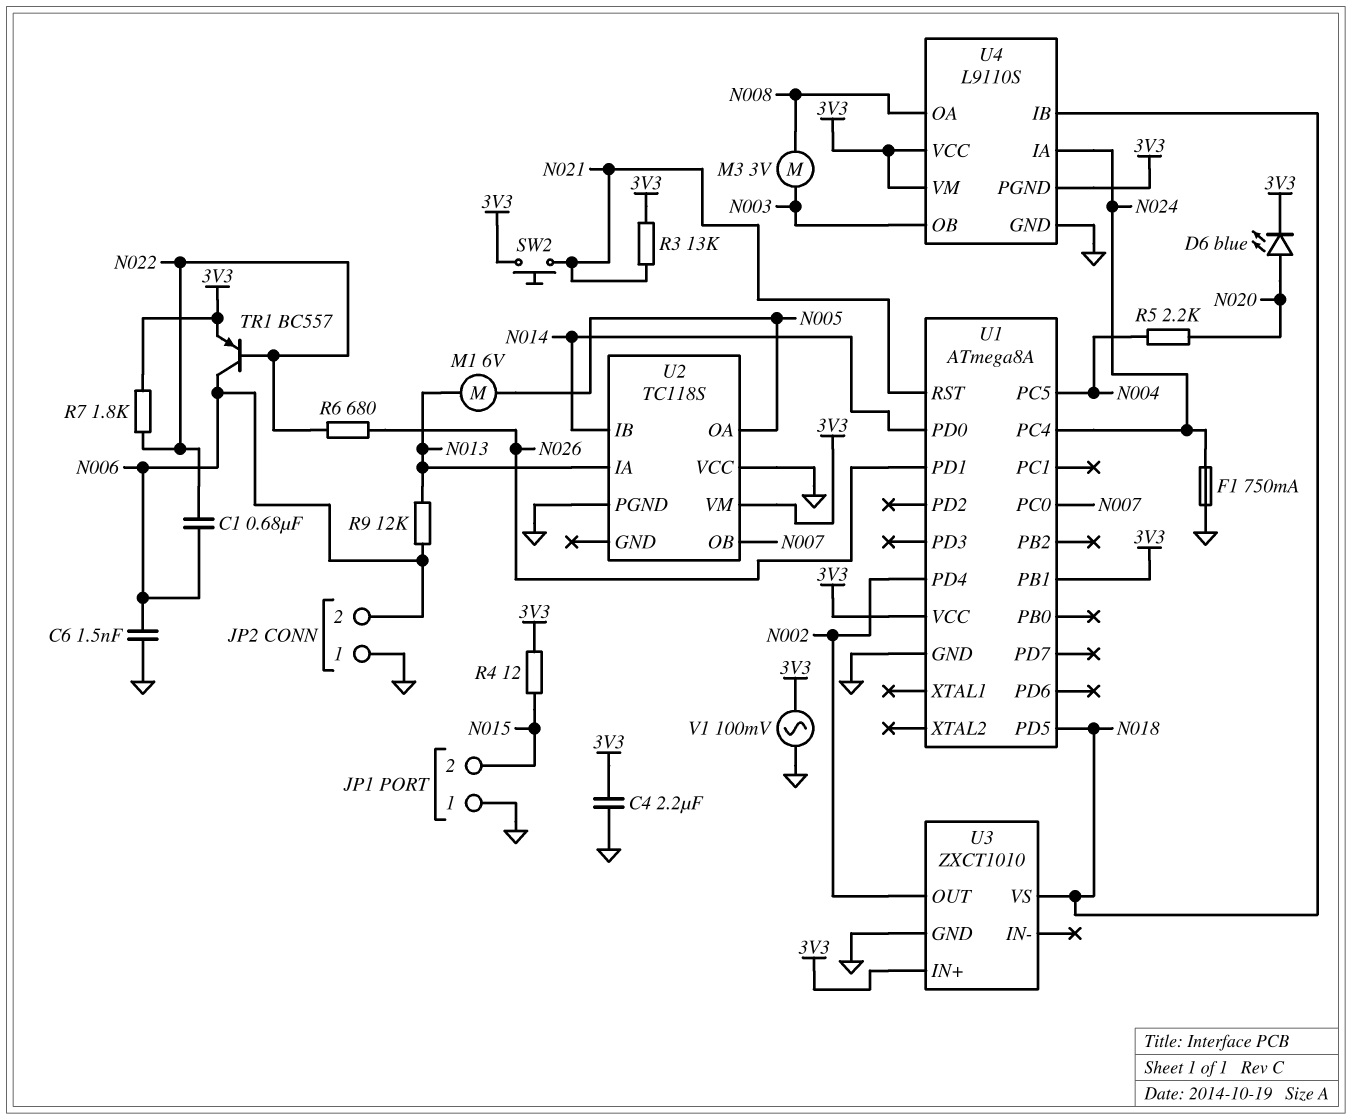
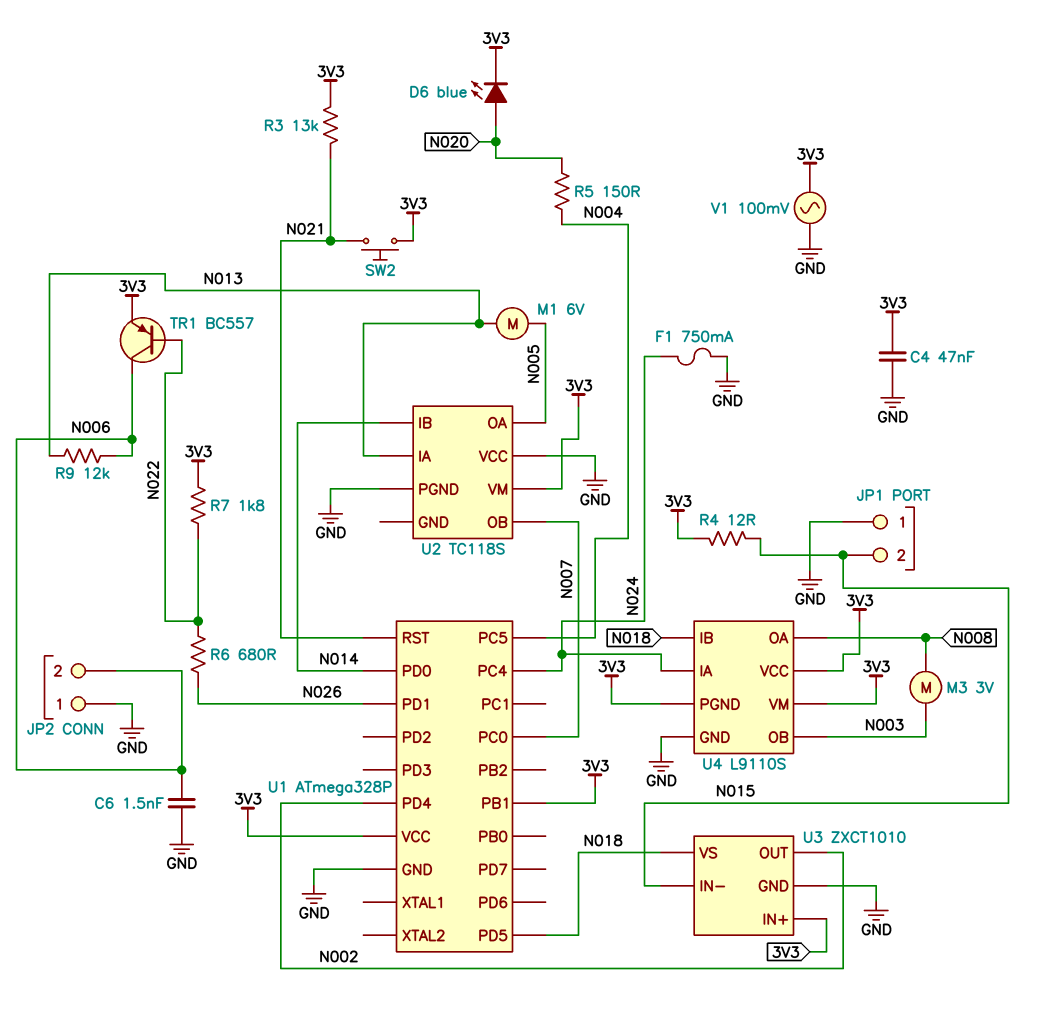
C1: 680nF (N006, N022) -> none
C4: 2.2uF (3V3, GND) -> 47nF (3V3, GND)
R5: 2.2k (N004, N020) -> 150 (N004, N020)
U1: ATmega8A -> ATmega328P
U3 pin IN-: none -> N015

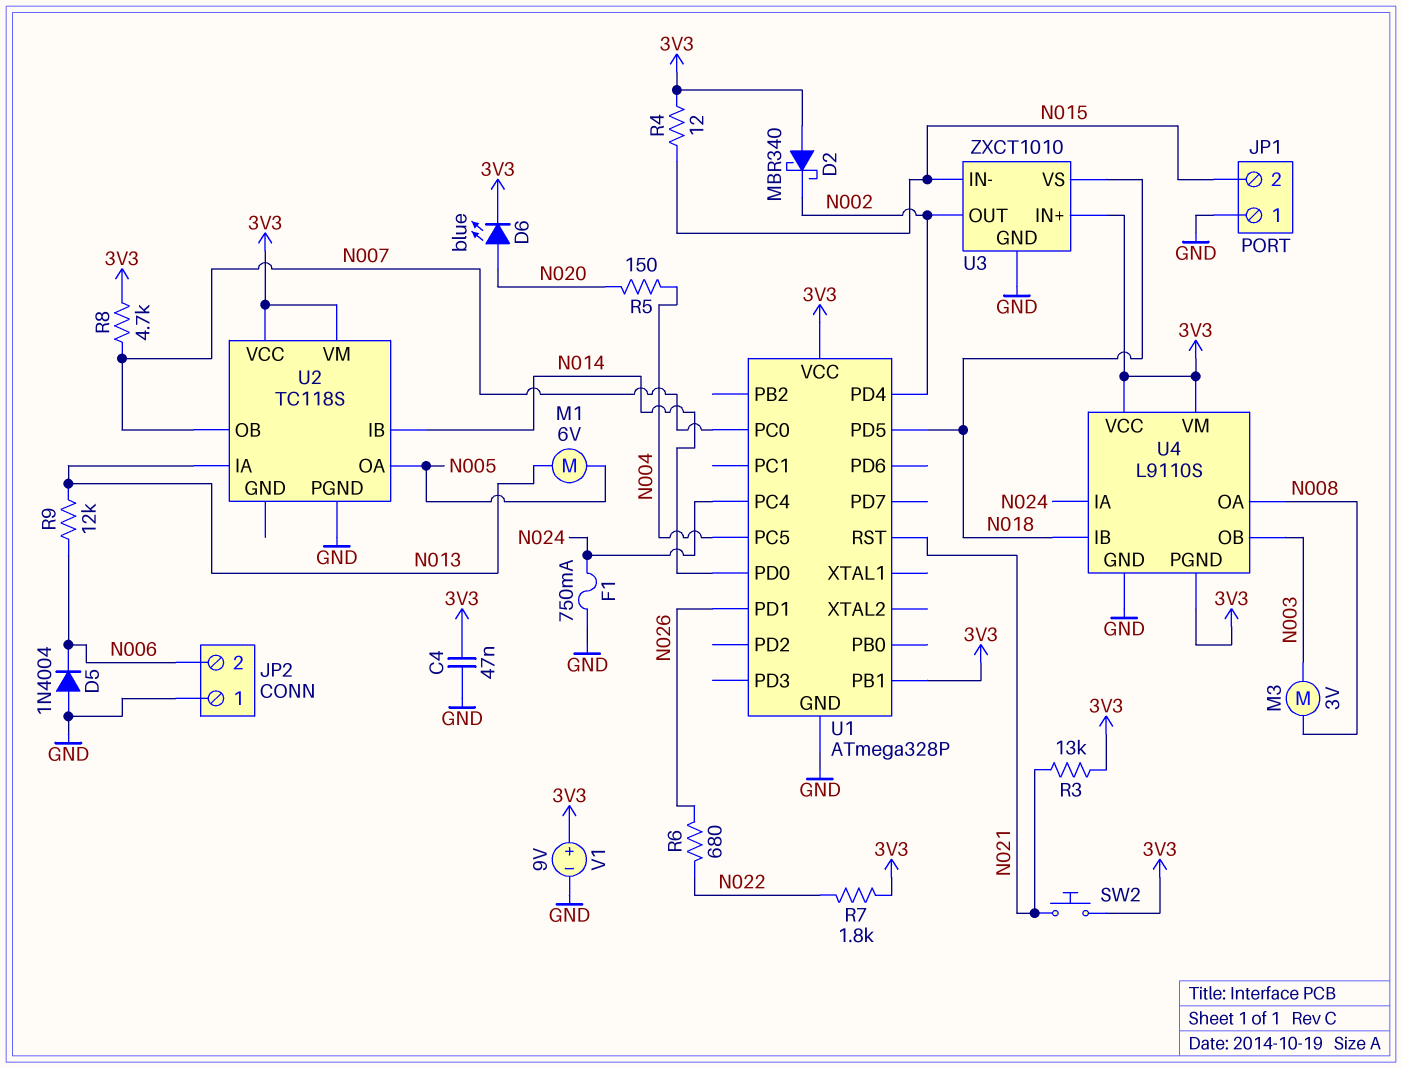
C6: 1.5nF (GND, N006) -> none
D2: none -> schottky MBR340 (A 3V3, K N002)
D5: none -> diode 1N4004 (A GND, K N006)
R8: none -> 4.7k (3V3, N007)
TR1: PNP BC557 (B N022, C N006, E 3V3) -> none
U2 pin VCC: GND -> 3V3
V1: AC 100mV (3V3, GND) -> 9V (plus 3V3, minus GND)

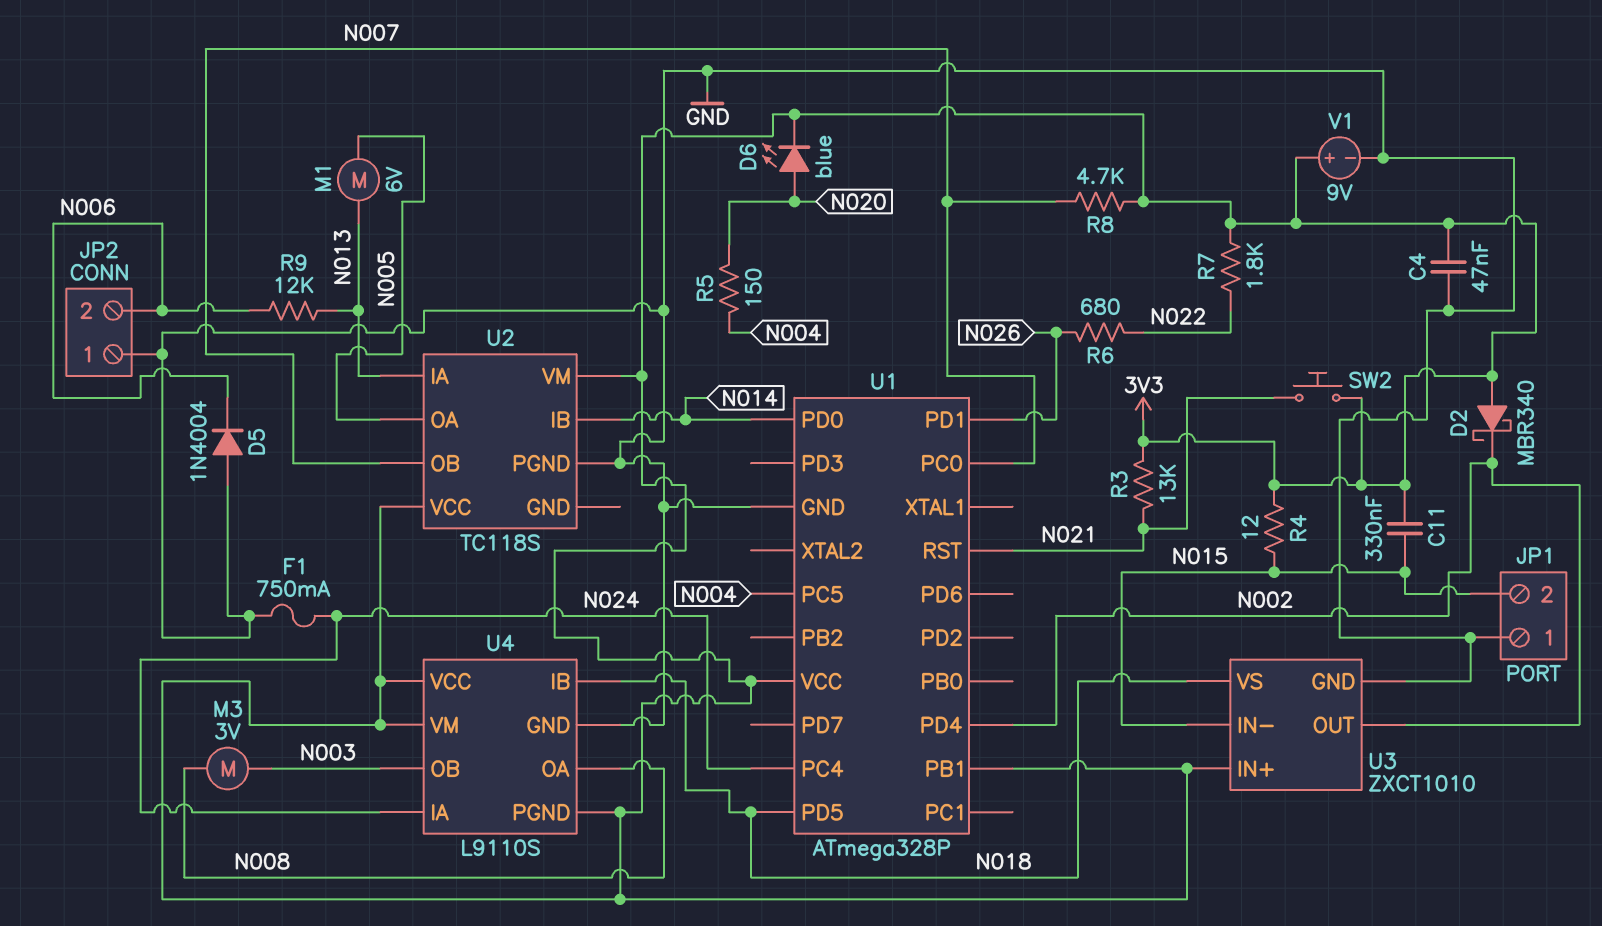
C11: none -> 330nF (3V3, N015)

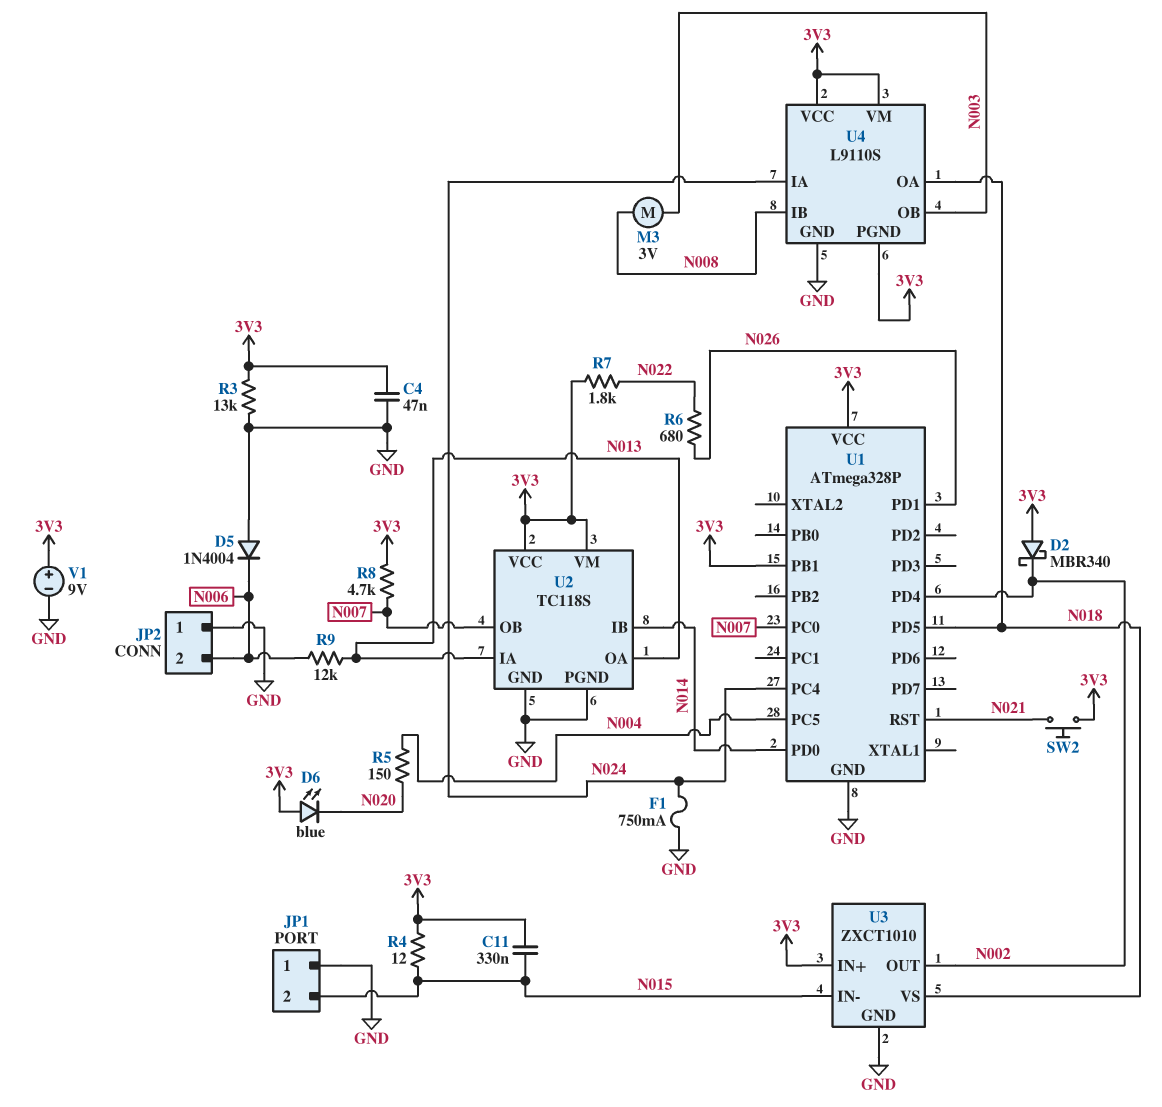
D6: LED blue (A N020, K 3V3) -> LED blue (A 3V3, K N020)
M1: motor 6V (N005, N013) -> none
R3: 13k (3V3, N021) -> 13k (3V3, GND)
U2 pin GND: none -> GND
U2 pin OA: N005 -> N013
U4 pin IB: N018 -> N008
U4 pin OA: N008 -> N018

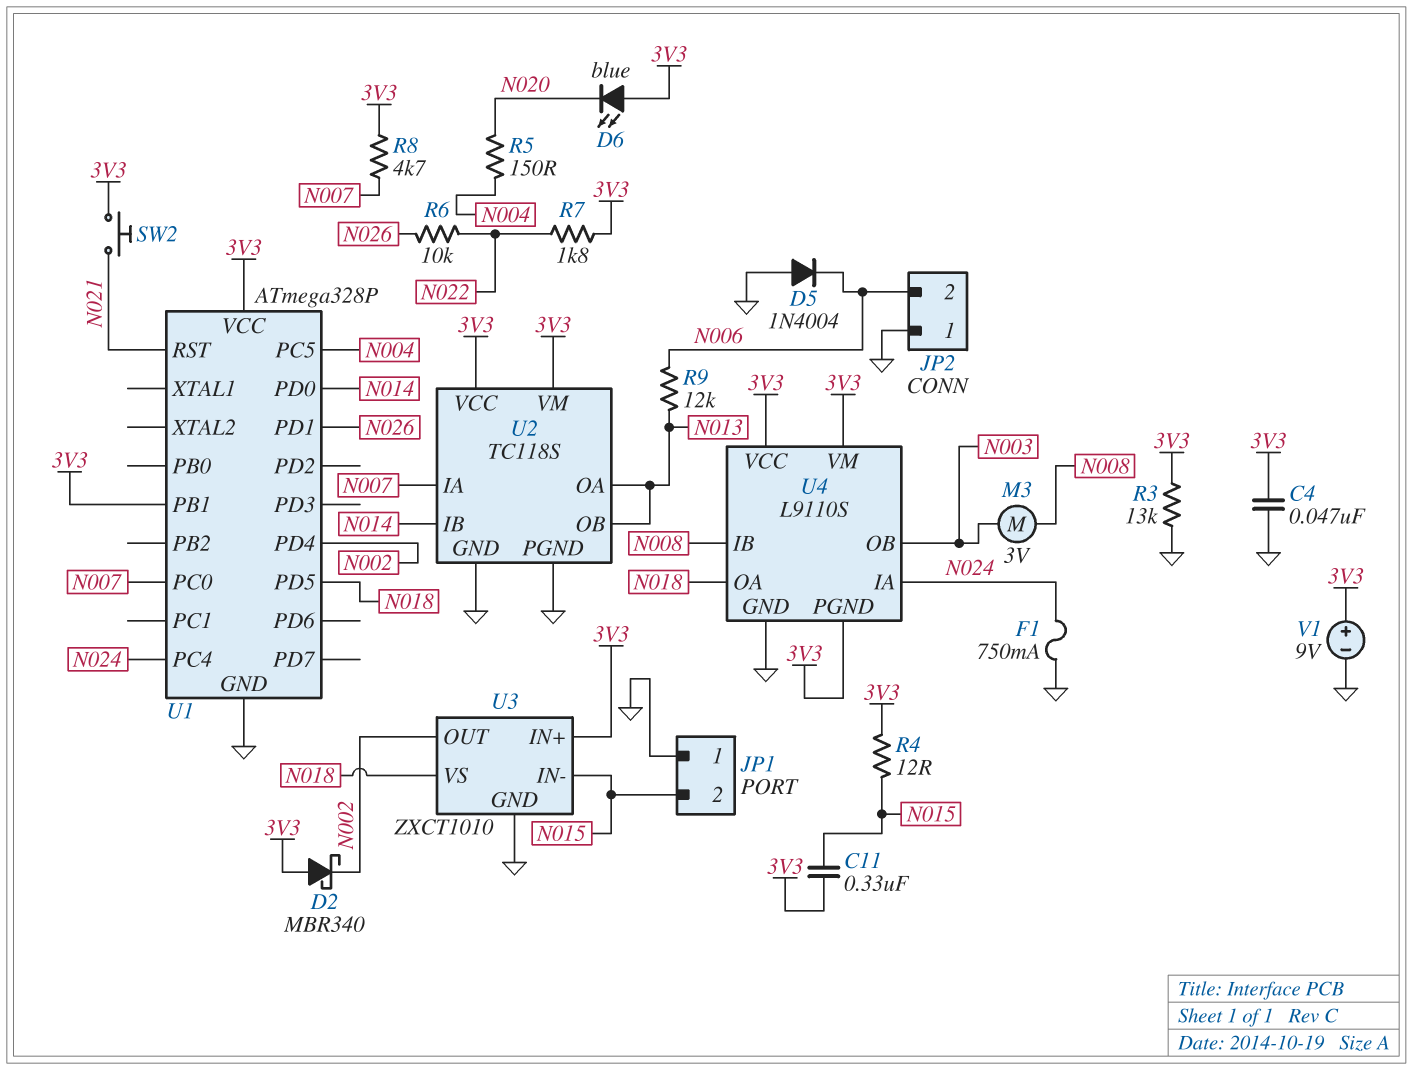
R6: 680 (N022, N026) -> 10k (N022, N026)
U2 pin IA: N013 -> N007
U2 pin OB: N007 -> N013

